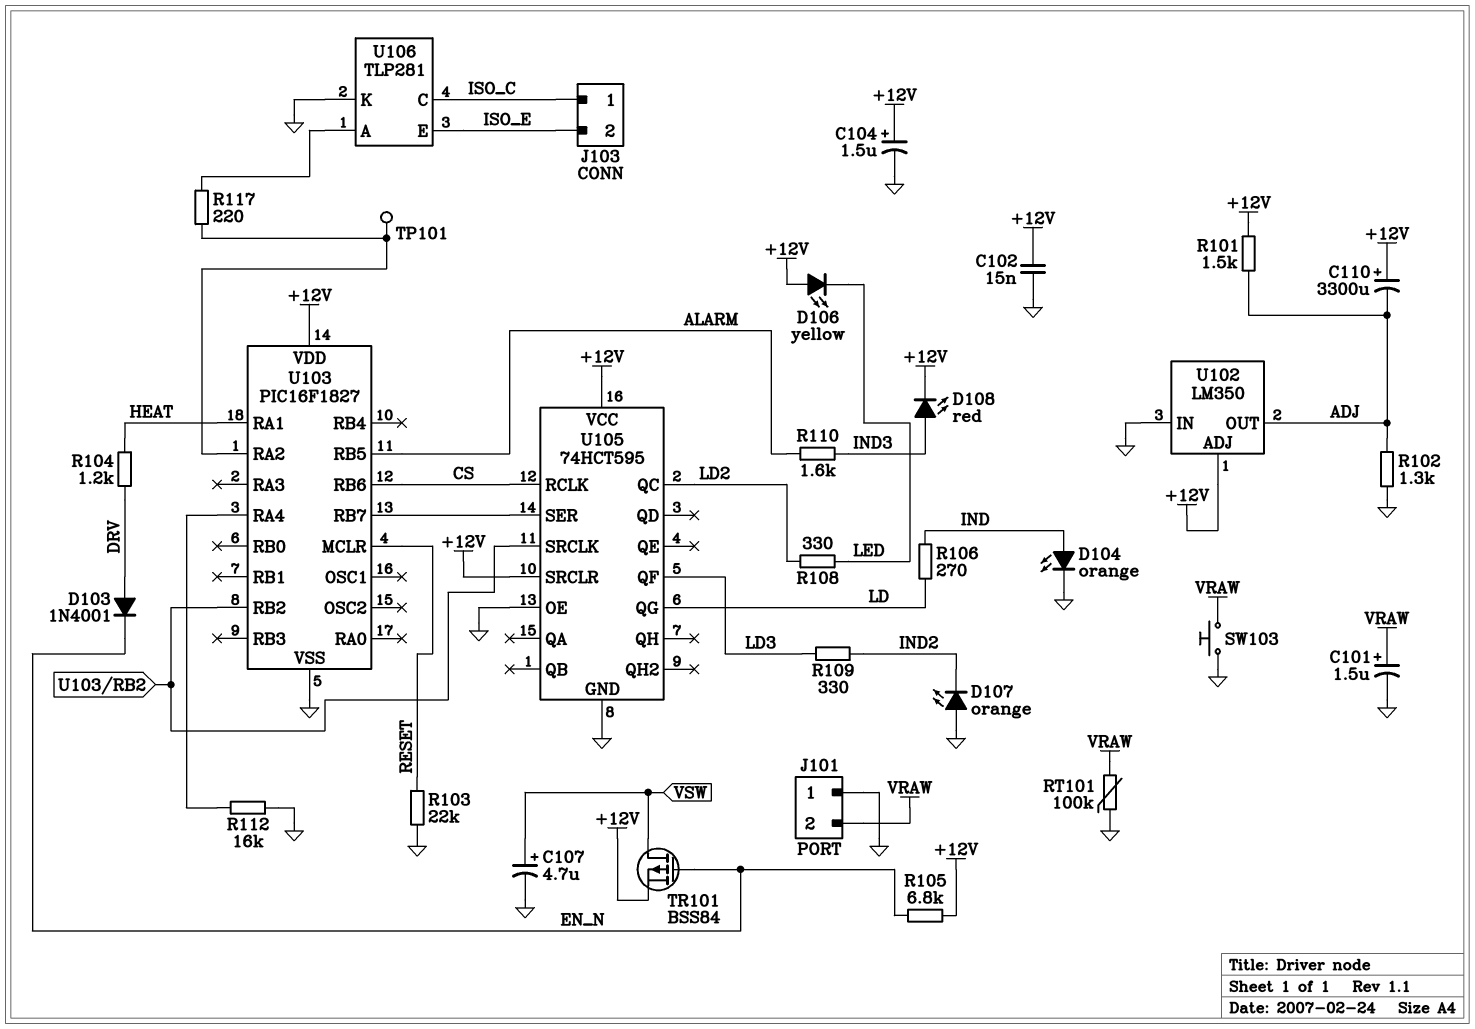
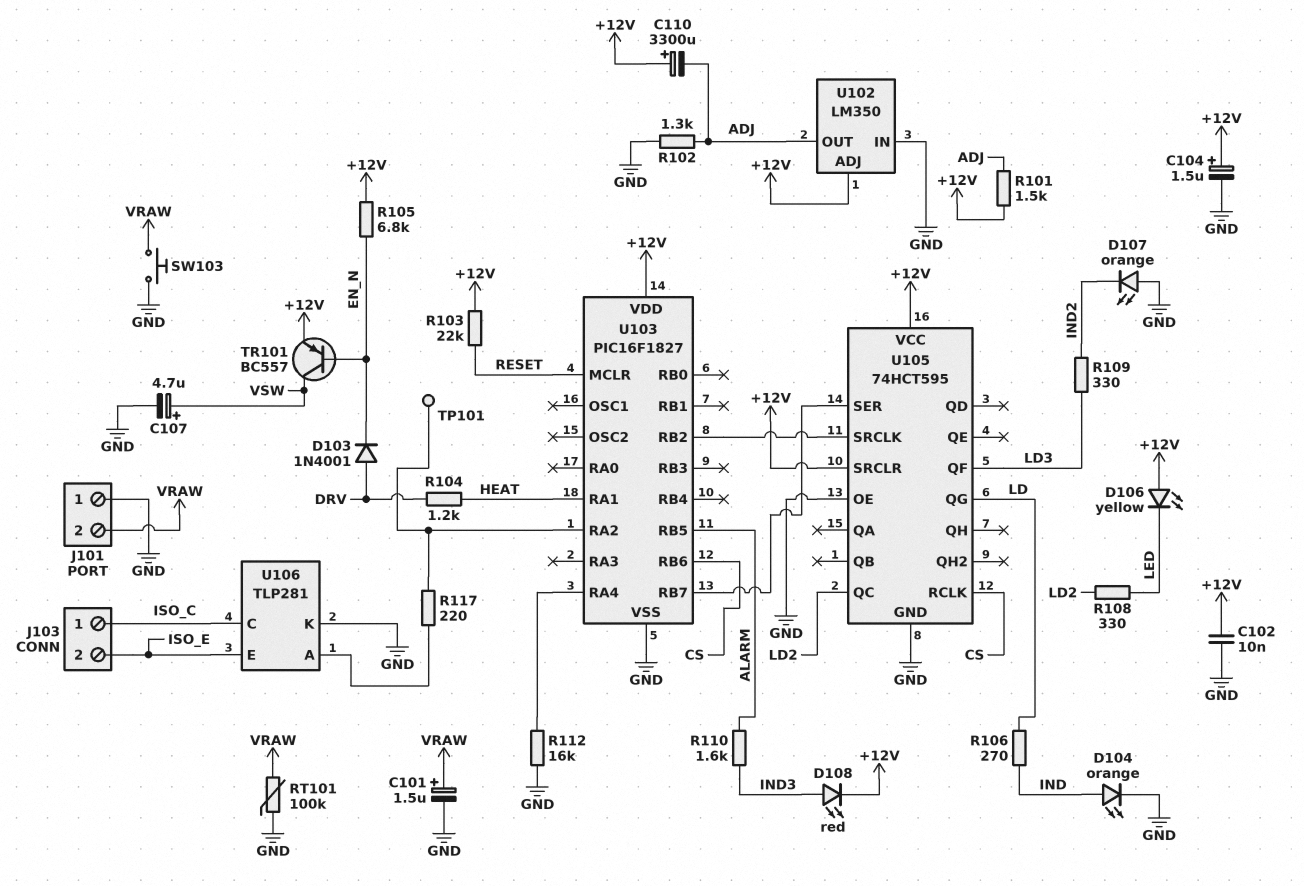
C102: 15nF (+12V, GND) -> 10nF (+12V, GND)
R103: 22k (GND, RESET) -> 22k (+12V, RESET)
TR101: PMOS BSS84 (G EN_N, D VSW, S +12V) -> PNP BC557 (B EN_N, C VSW, E +12V)

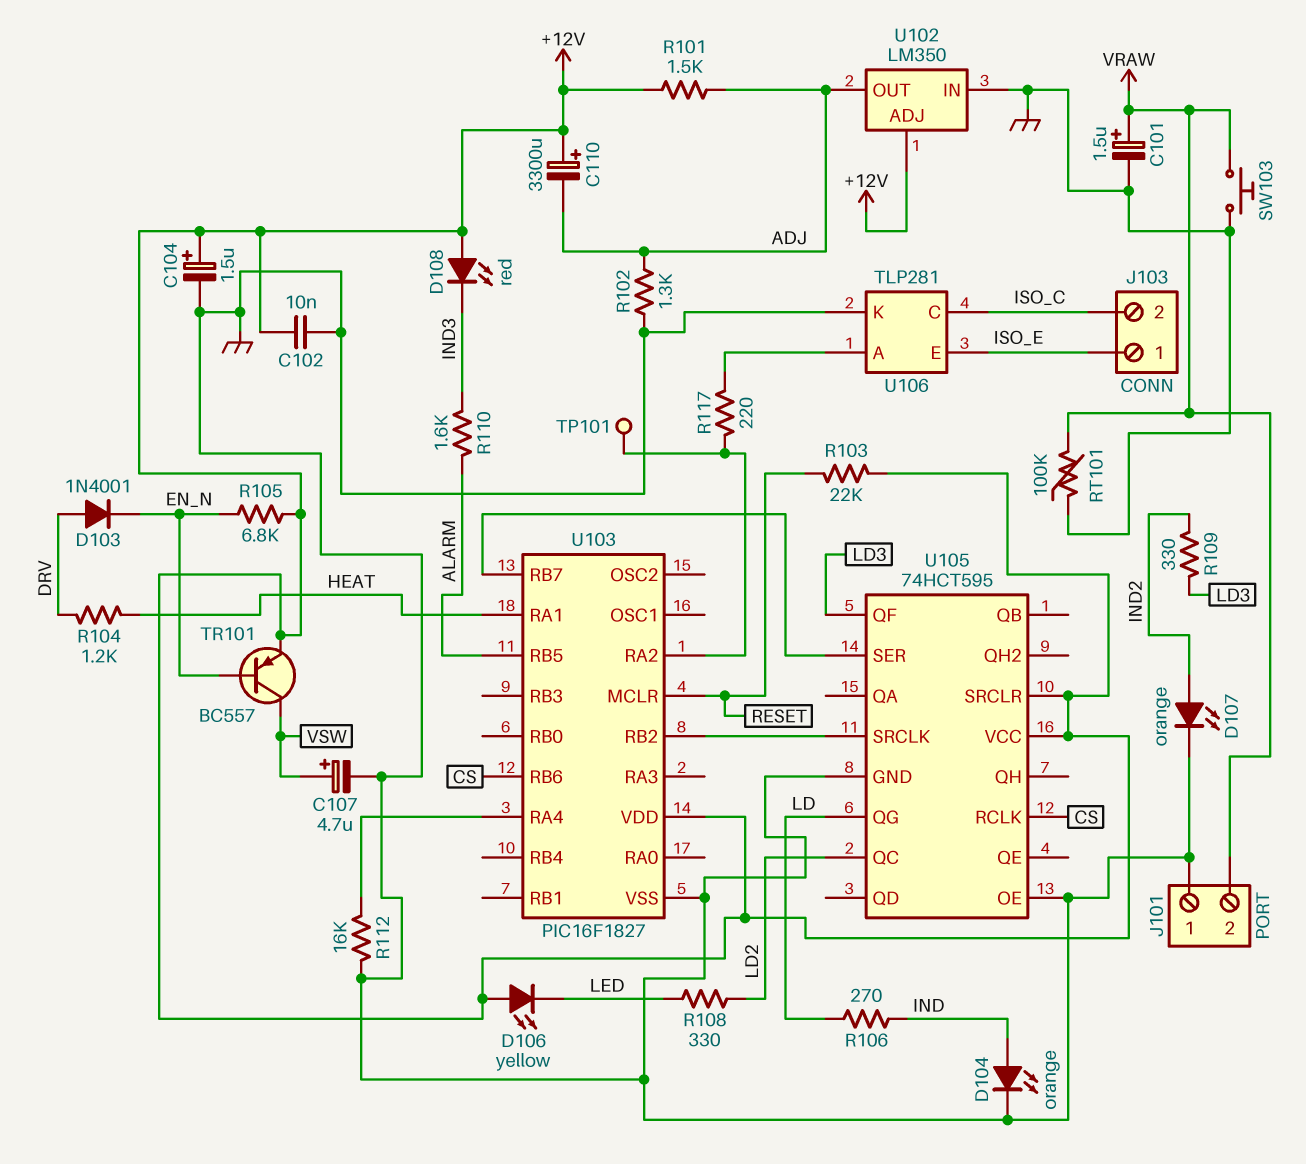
D107: LED orange (A GND, K IND2) -> LED orange (A IND2, K GND)
D108: LED red (A IND3, K +12V) -> LED red (A +12V, K IND3)
J103 pin 1: ISO_C -> ISO_E
J103 pin 2: ISO_E -> ISO_C

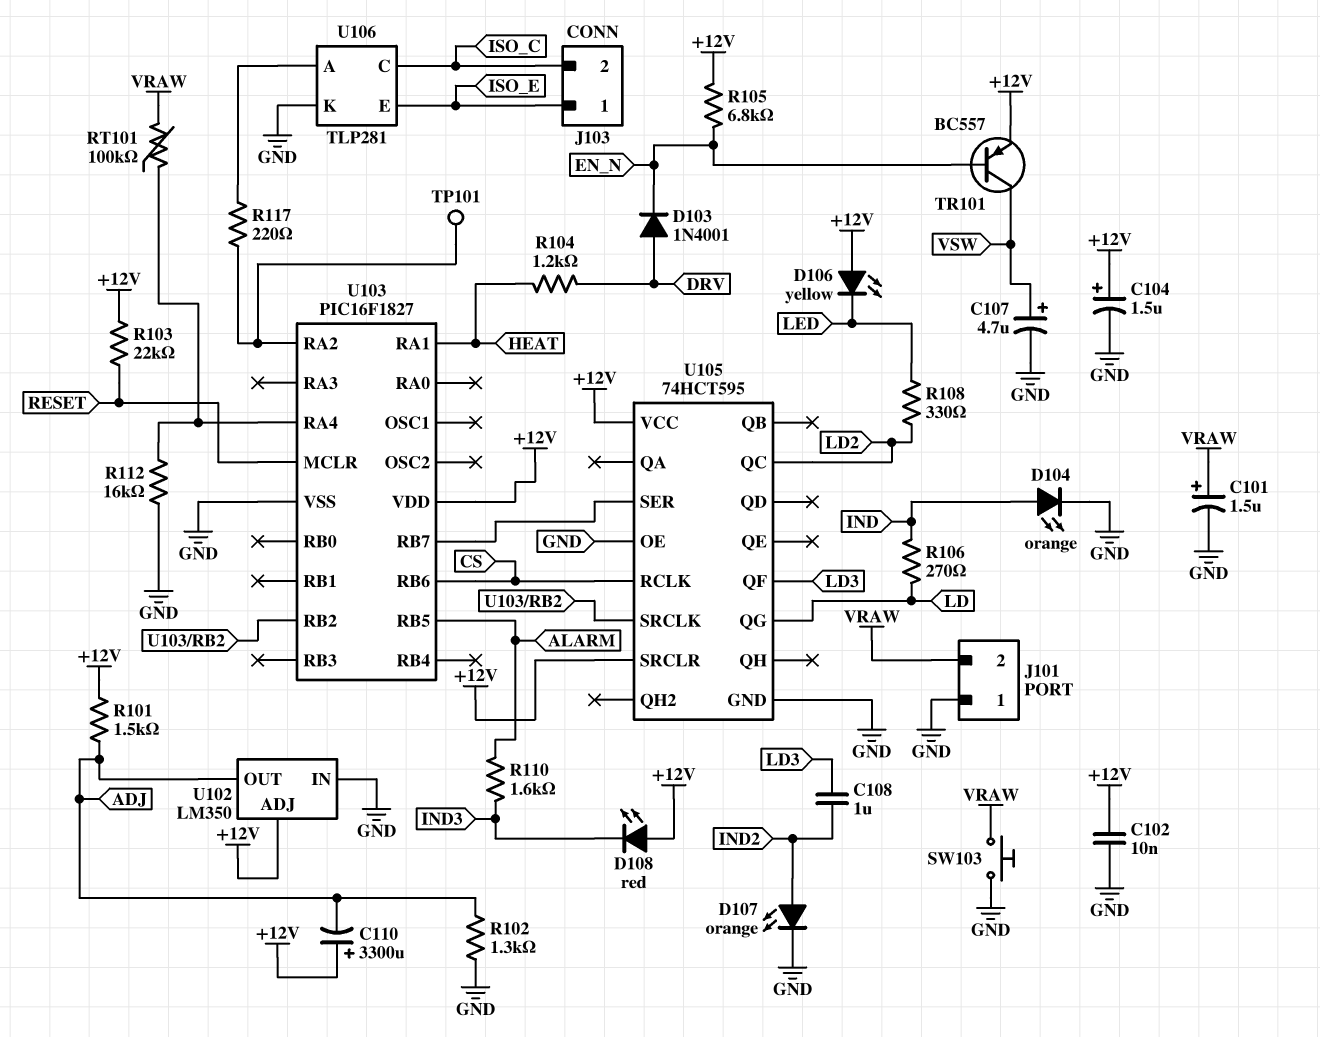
C108: none -> 1uF (IND2, LD3)
R109: 330 (IND2, LD3) -> none
RT101: 100k (GND, VRAW) -> 100k (U103/RA4, VRAW)

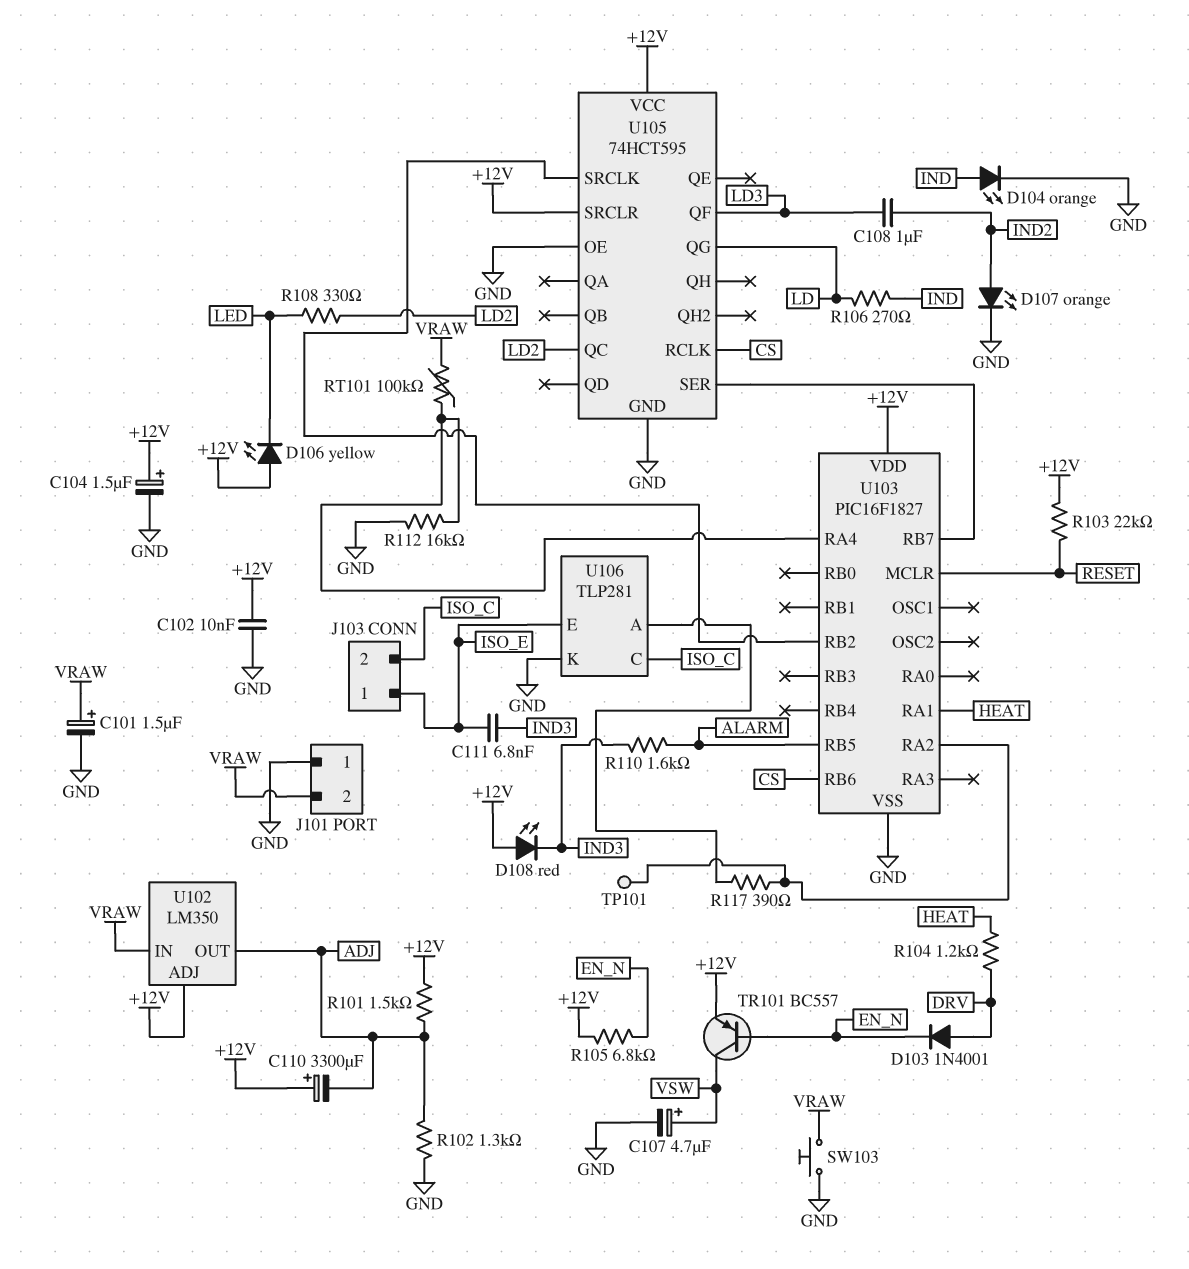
C111: none -> 6.8nF (IND3, ISO_E)
R117: 220 (U103/RA2, U106/A) -> 390 (U103/RA2, U106/A)
U102 pin IN: GND -> VRAW

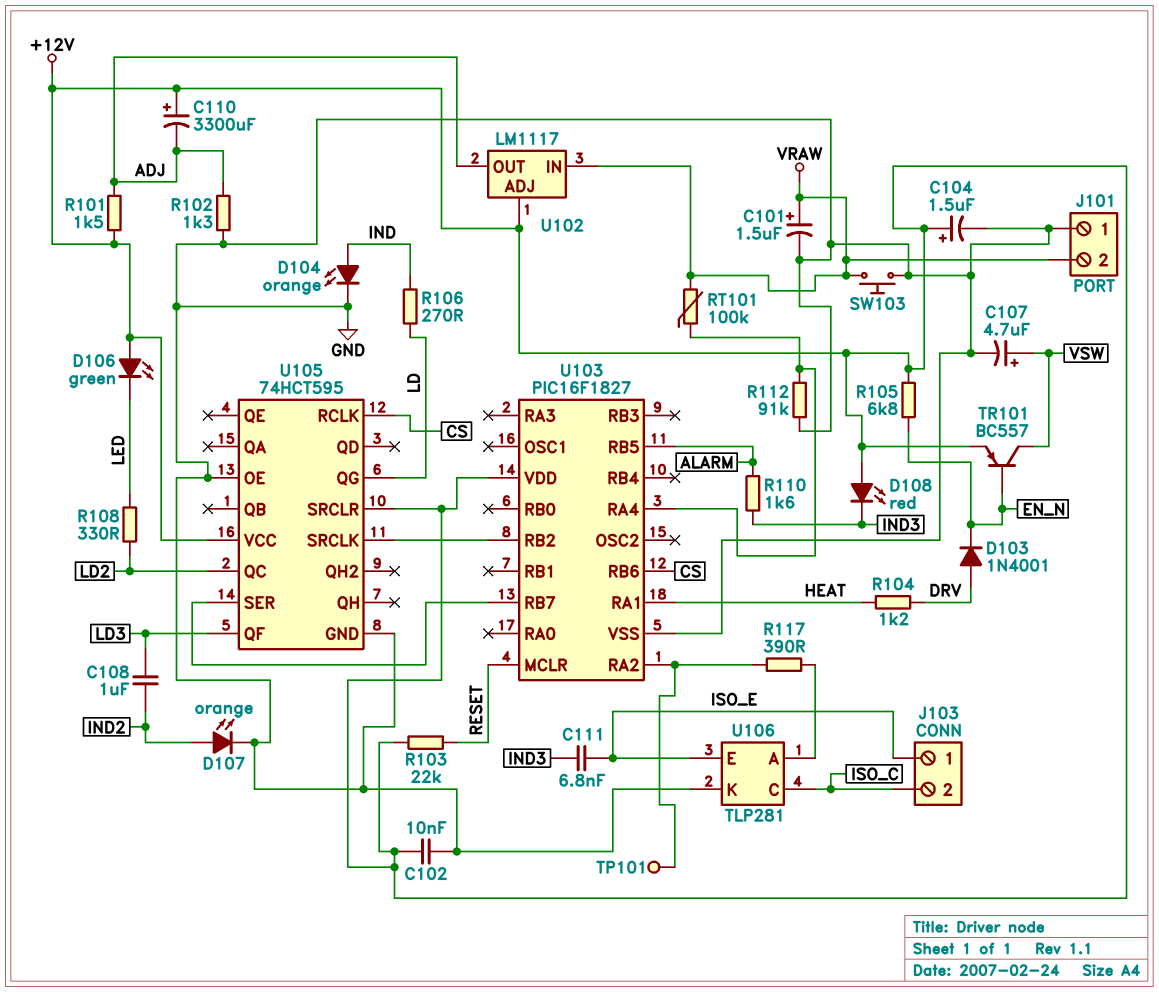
D106: LED yellow (A +12V, K LED) -> LED green (A +12V, K LED)
R112: 16k (GND, U103/RA4) -> 91k (GND, U103/RA4)
U102: LM350 -> LM1117

